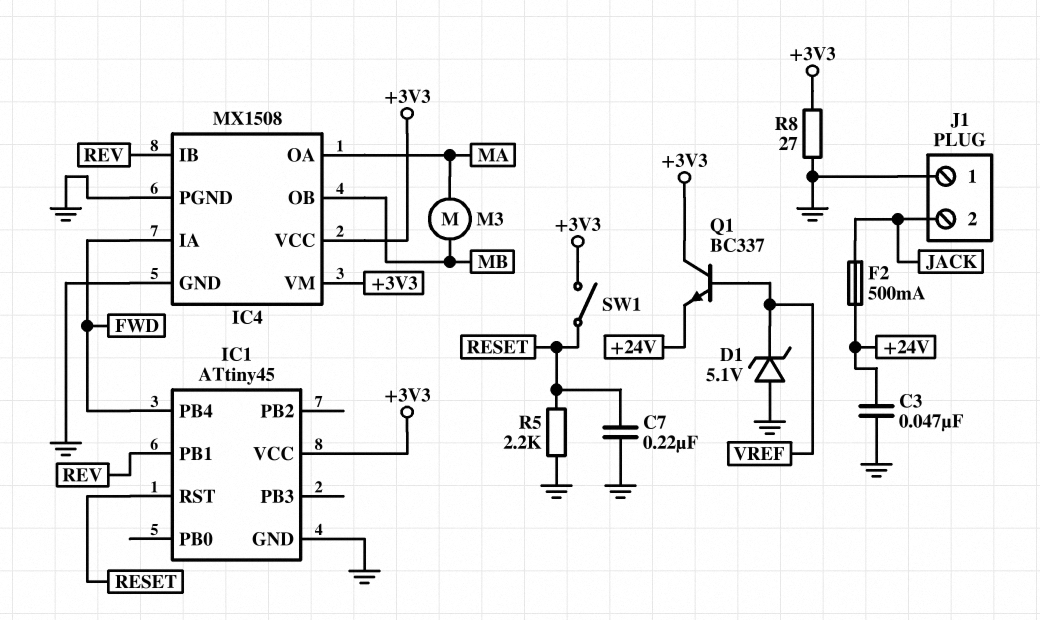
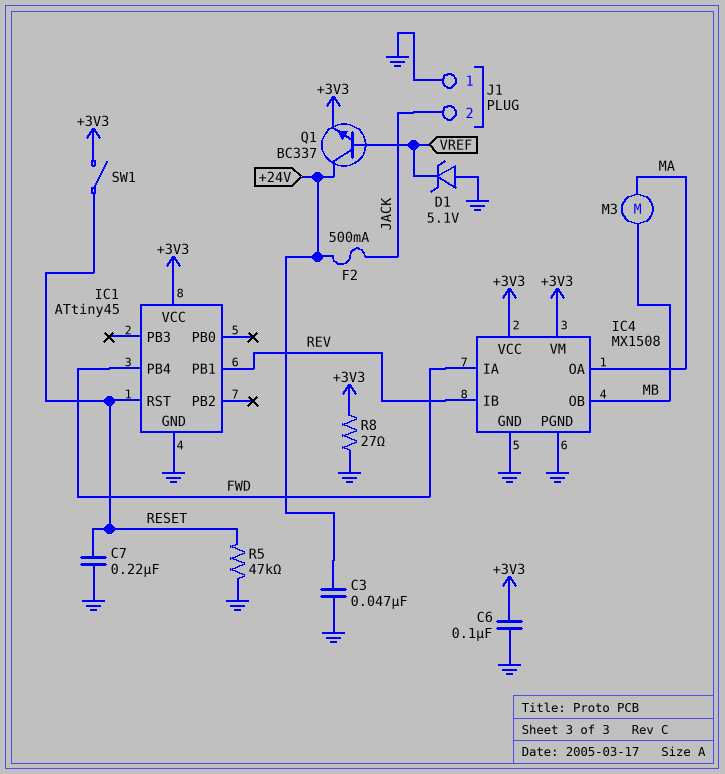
C6: none -> 100nF (+3V3, GND)
Q1: NPN BC337 (B VREF, C +3V3, E +24V) -> NPN BC337 (B VREF, C +24V, E +3V3)
R5: 2.2k (GND, RESET) -> 47k (GND, RESET)

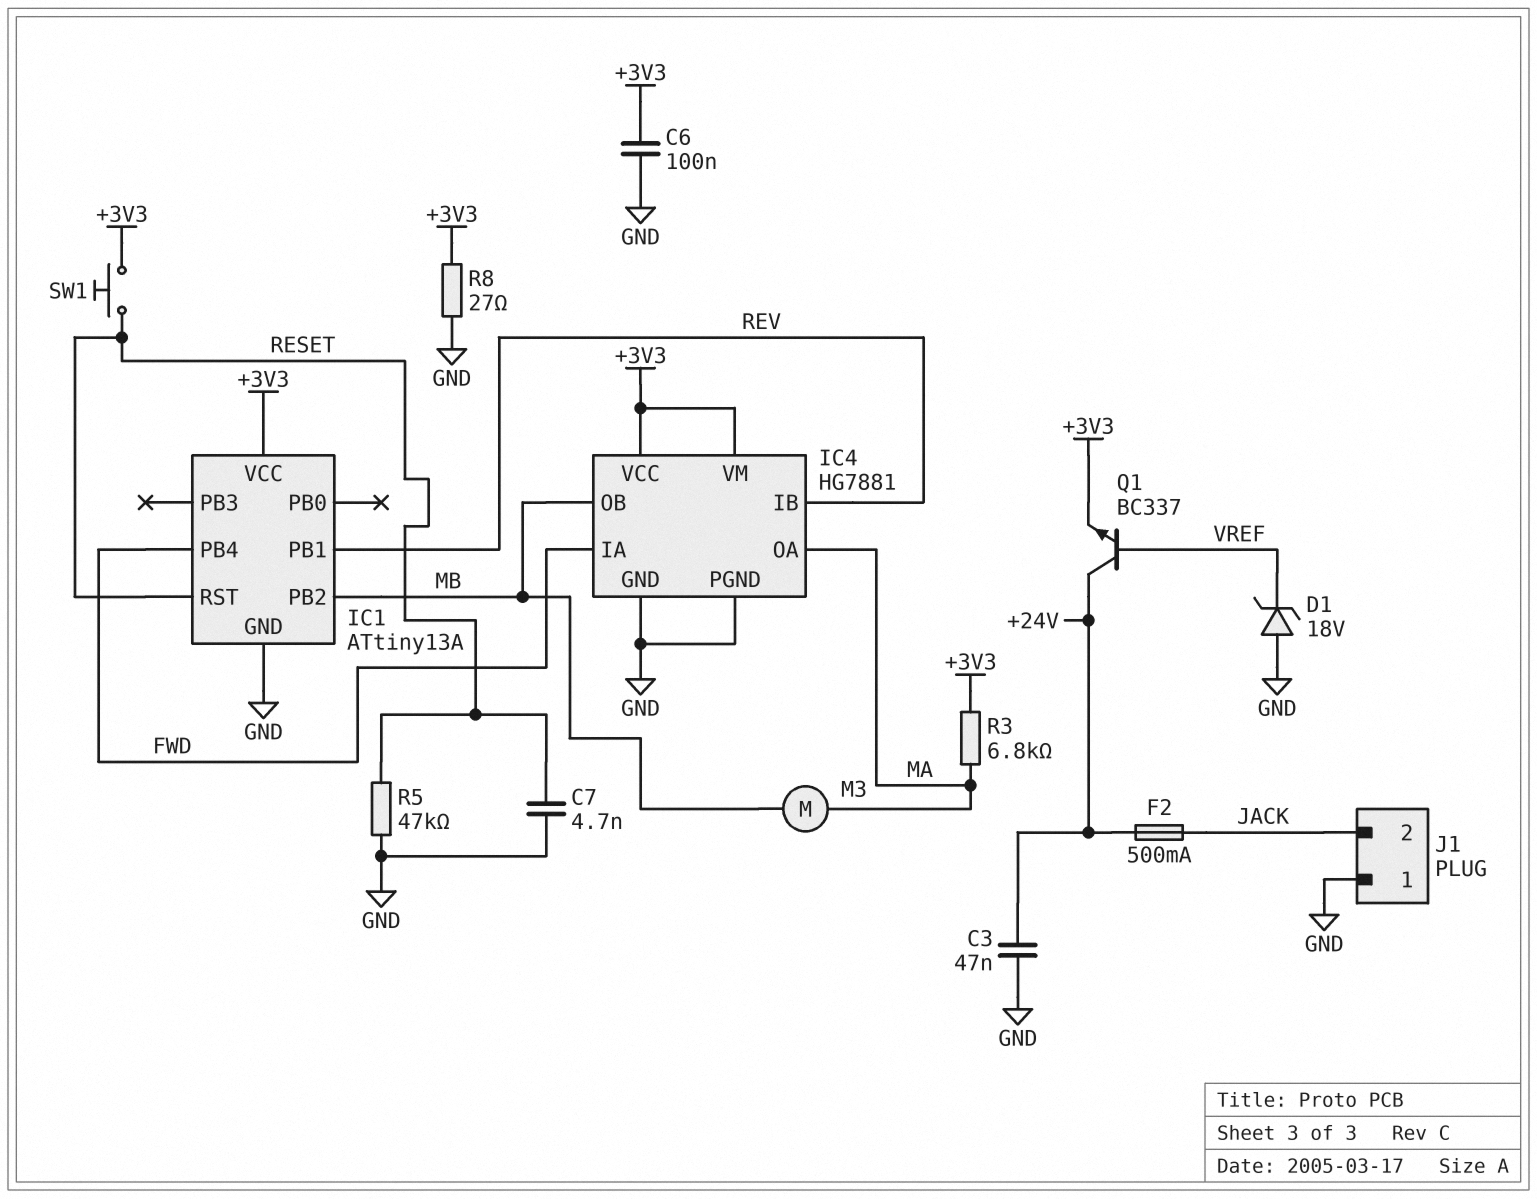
C7: 220nF (GND, RESET) -> 4.7nF (GND, RESET)
D1: zener 5.1V (A GND, K VREF) -> zener 18V (A GND, K VREF)
IC1: ATtiny45 -> ATtiny13A
IC1 pin PB2: none -> MB
IC4: MX1508 -> HG7881
R3: none -> 6.8k (+3V3, MA)
SW1: switch (+3V3, RESET) -> button (+3V3, RESET)

